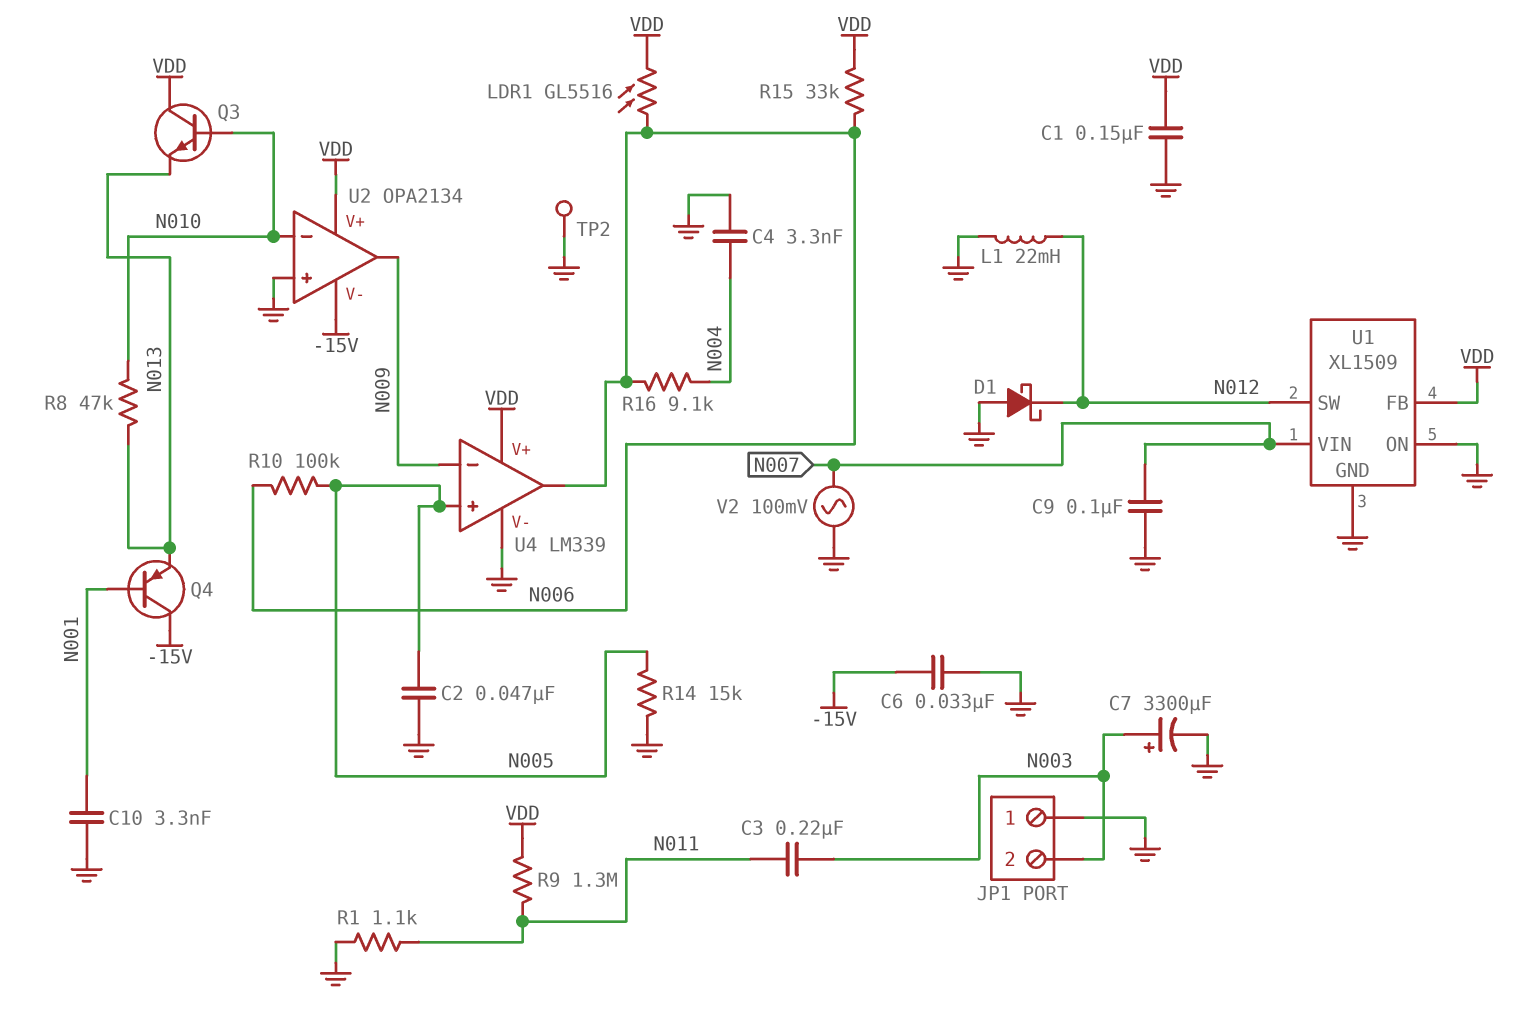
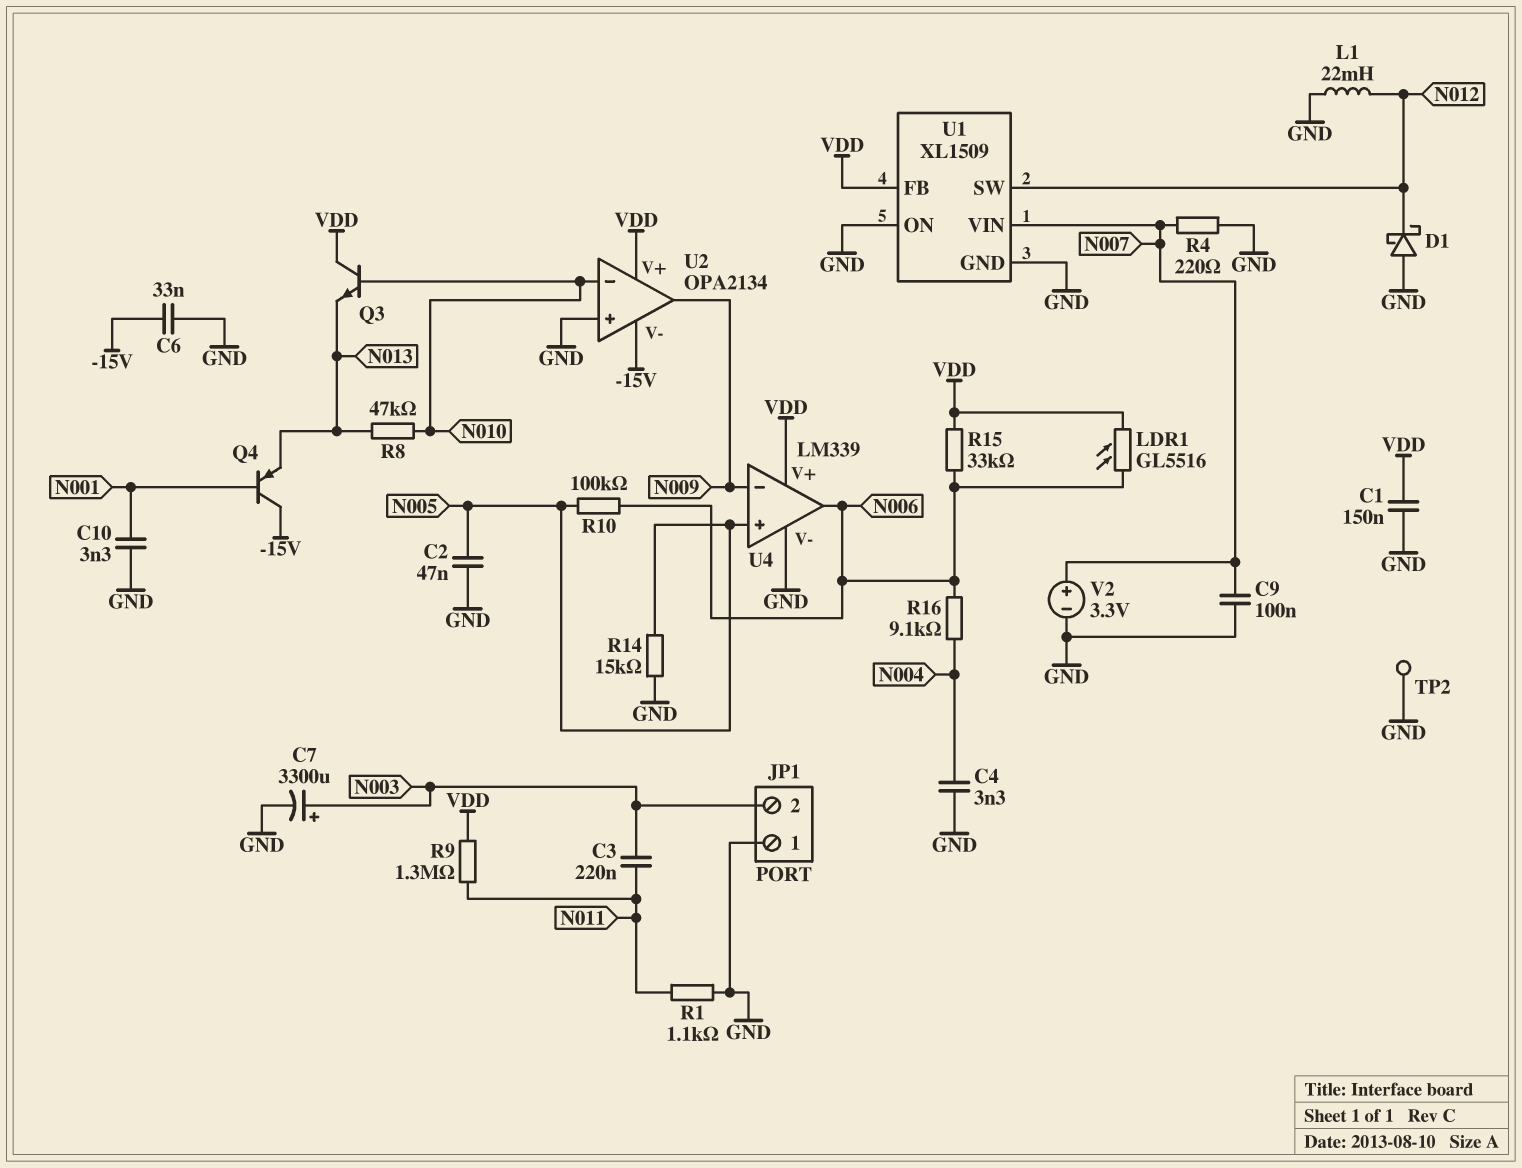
R4: none -> 220 (GND, N007)
V2: AC 100mV (GND, N007) -> 3.3V (plus N007, minus GND)

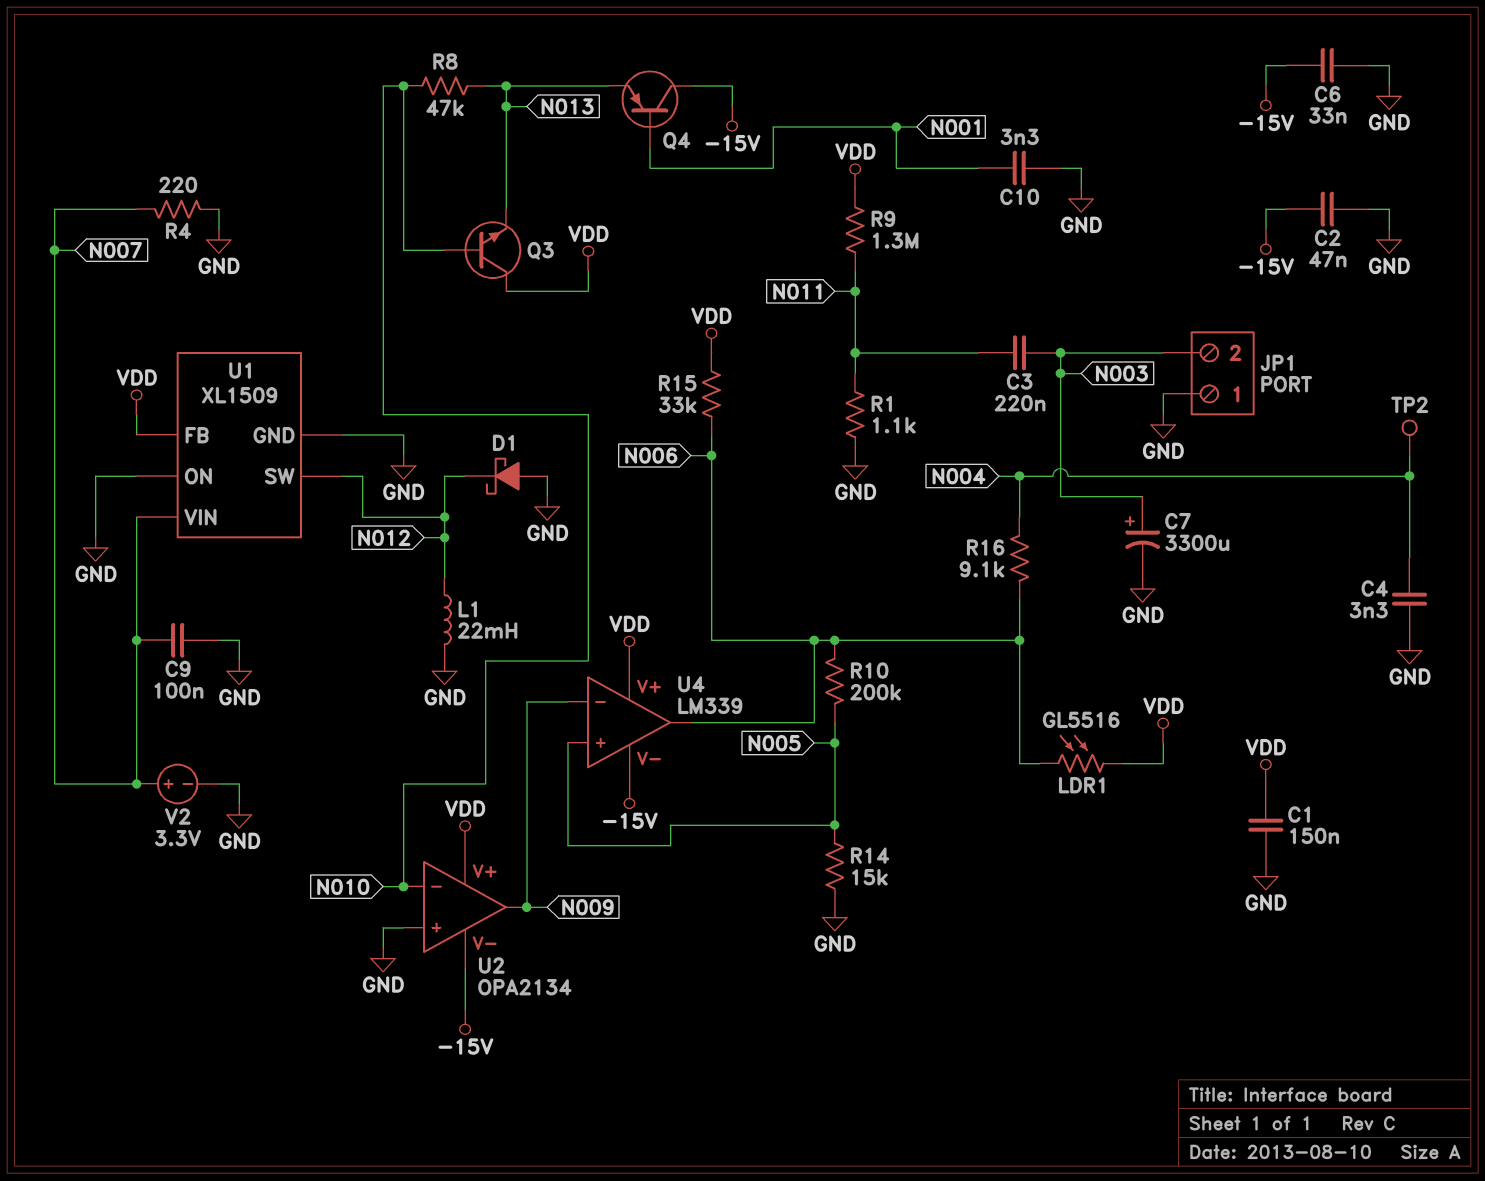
C2: 47nF (GND, N005) -> 47nF (-15V, GND)
R10: 100k (N005, N006) -> 200k (N005, N006)
TP2: test point (GND) -> test point (N004)
U4 pin V-: GND -> -15V

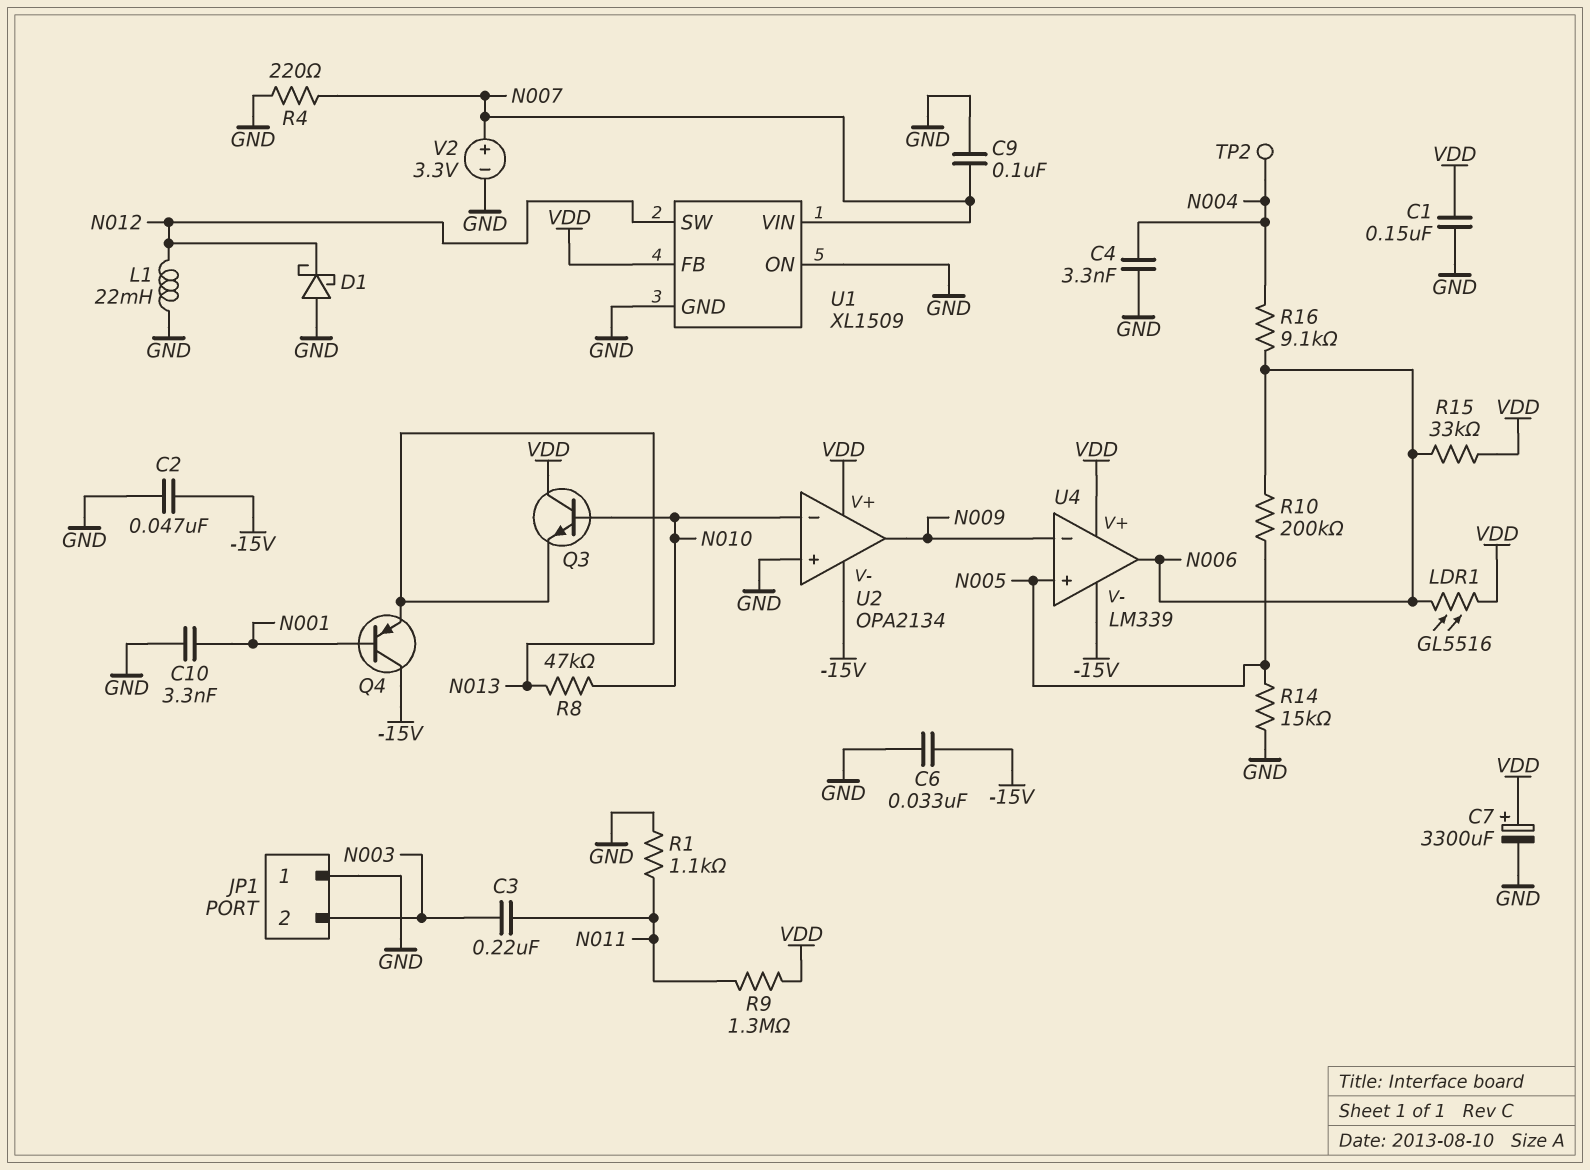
C7: 3300uF (plus N003, minus GND) -> 3300uF (plus VDD, minus GND)

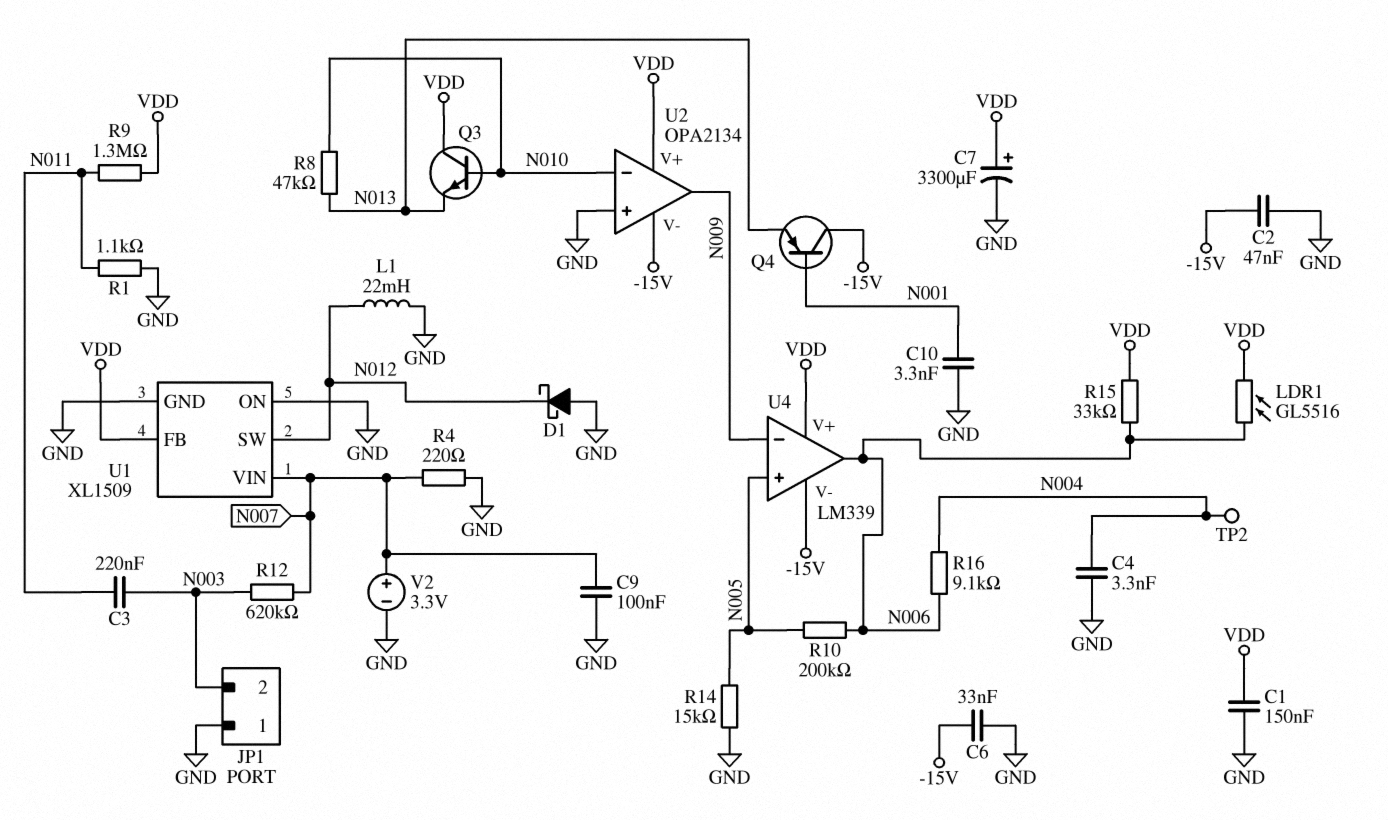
R12: none -> 620k (N003, N007)

